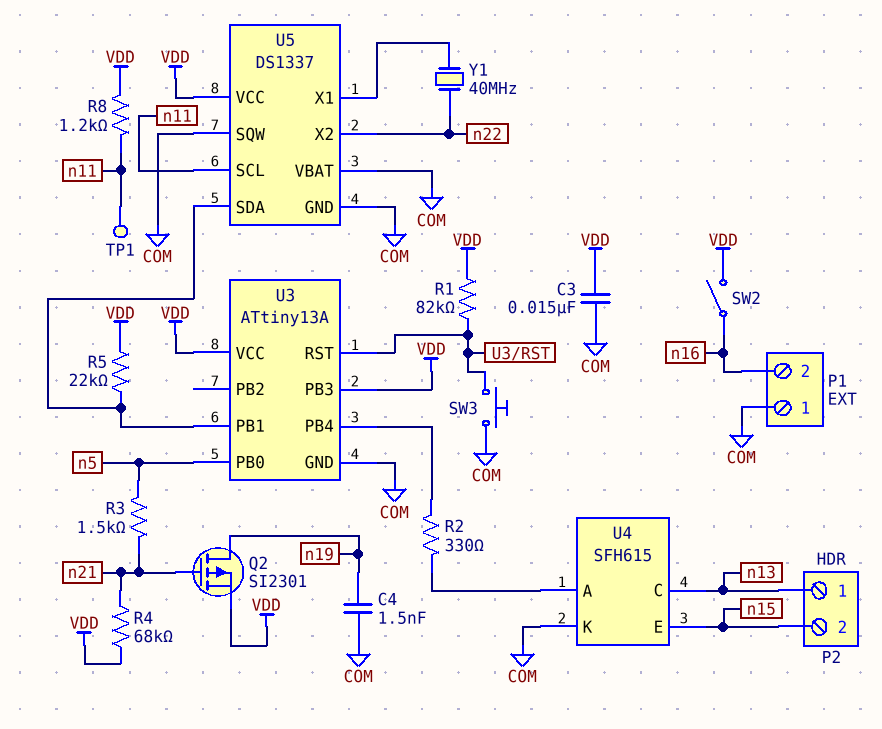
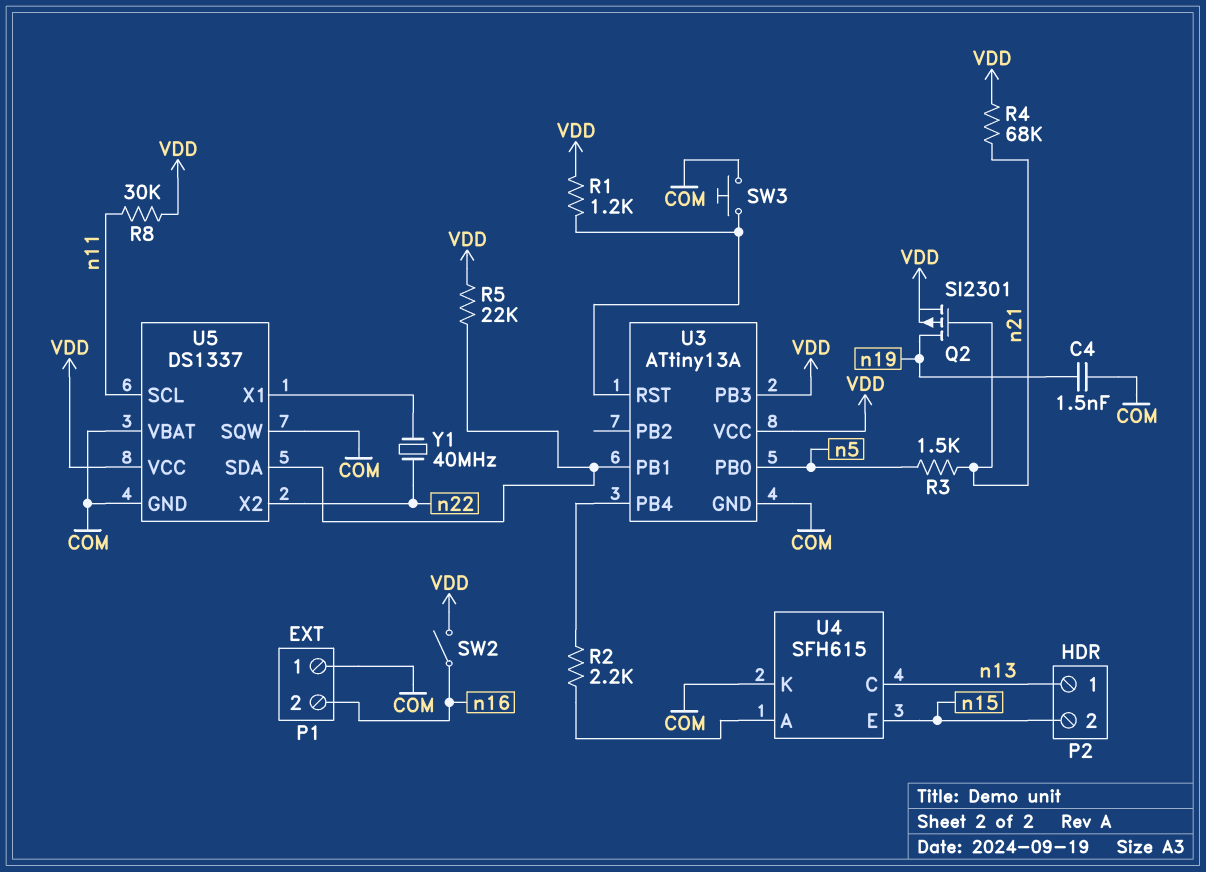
C3: 15nF (COM, VDD) -> none
R1: 82k (U3/RST, VDD) -> 1.2k (U3/RST, VDD)
R2: 330 (U3/PB4, U4/A) -> 2.2k (U3/PB4, U4/A)
R8: 1.2k (VDD, n11) -> 30k (VDD, n11)
TP1: test point (n11) -> none

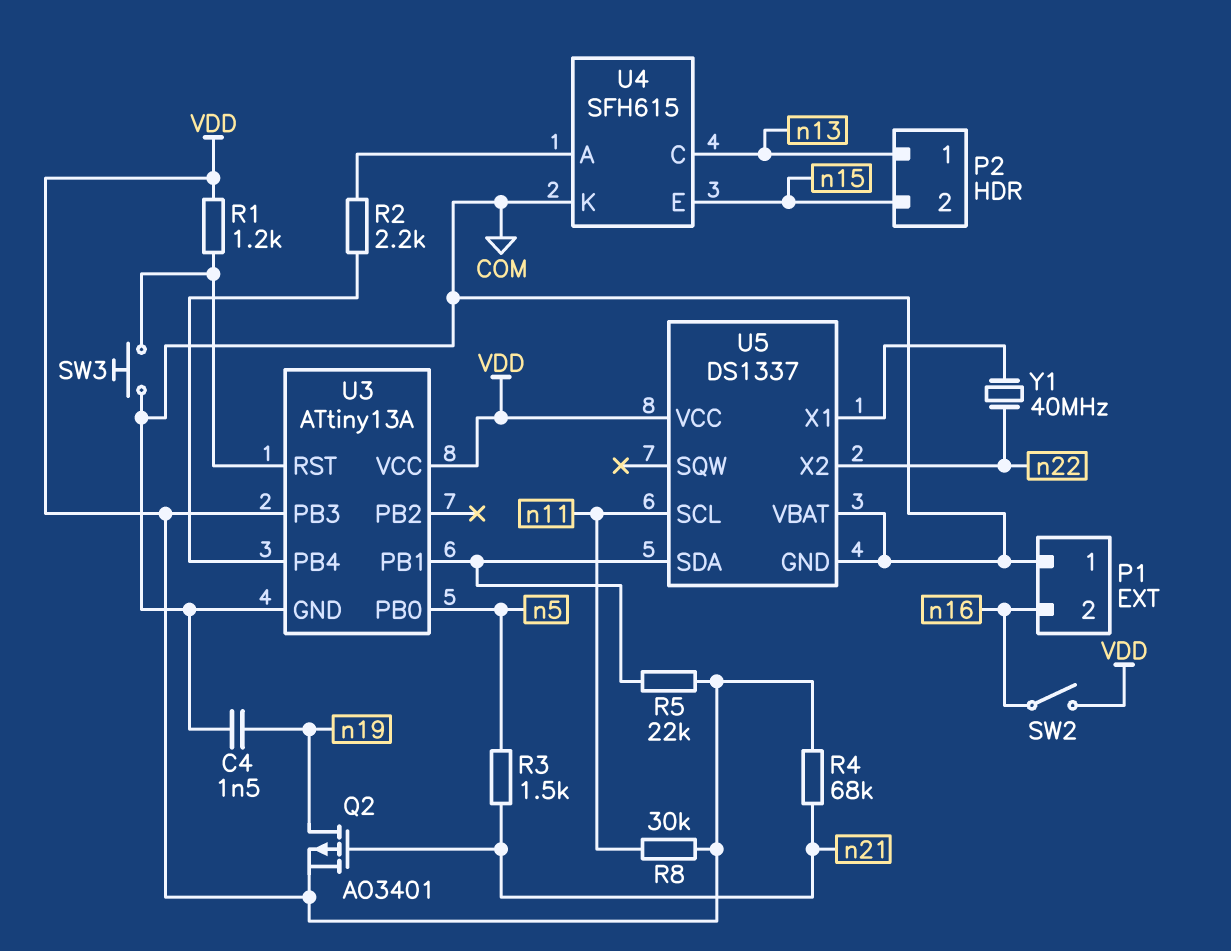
Q2: PMOS SI2301 (G n21, D n19, S VDD) -> PMOS AO3401 (G n21, D n19, S VDD)
U5 pin SQW: COM -> none

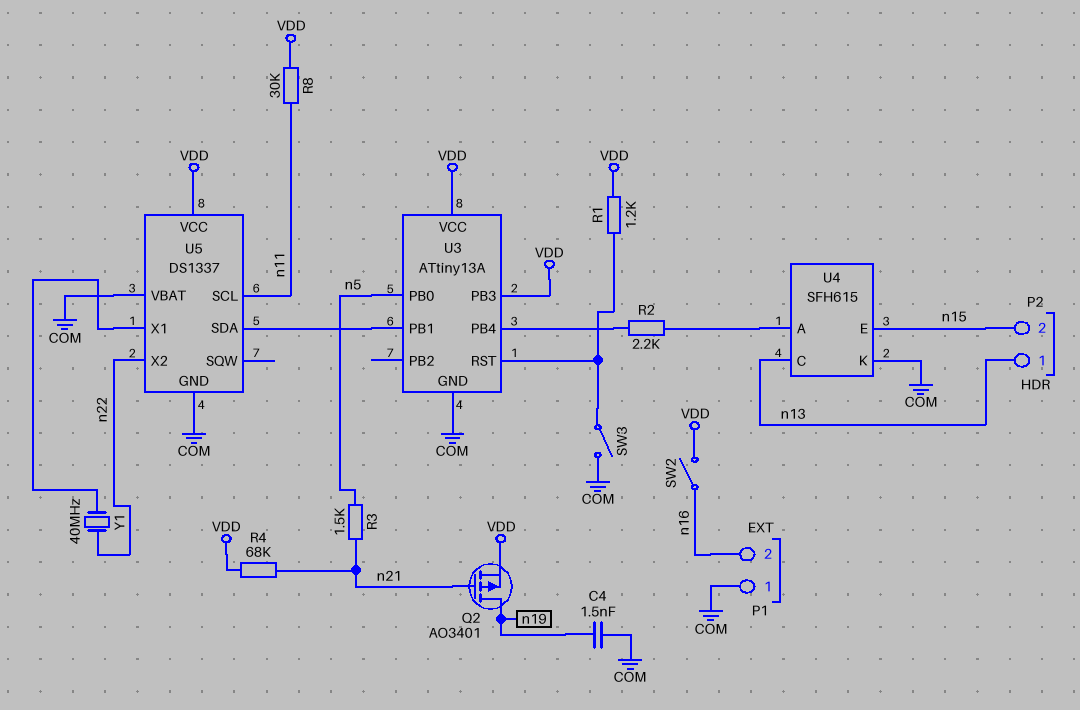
R5: 22k (U3/PB1, VDD) -> none
SW3: button (COM, U3/RST) -> switch (COM, U3/RST)

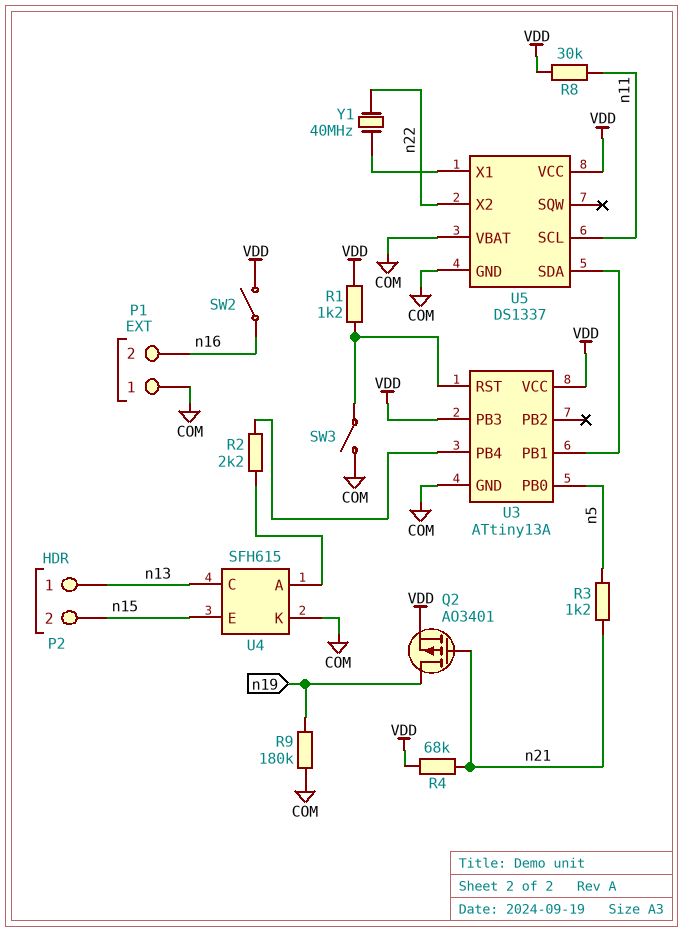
C4: 1.5nF (COM, n19) -> none
R3: 1.5k (n5, n21) -> 1.2k (n5, n21)
R9: none -> 180k (COM, n19)

